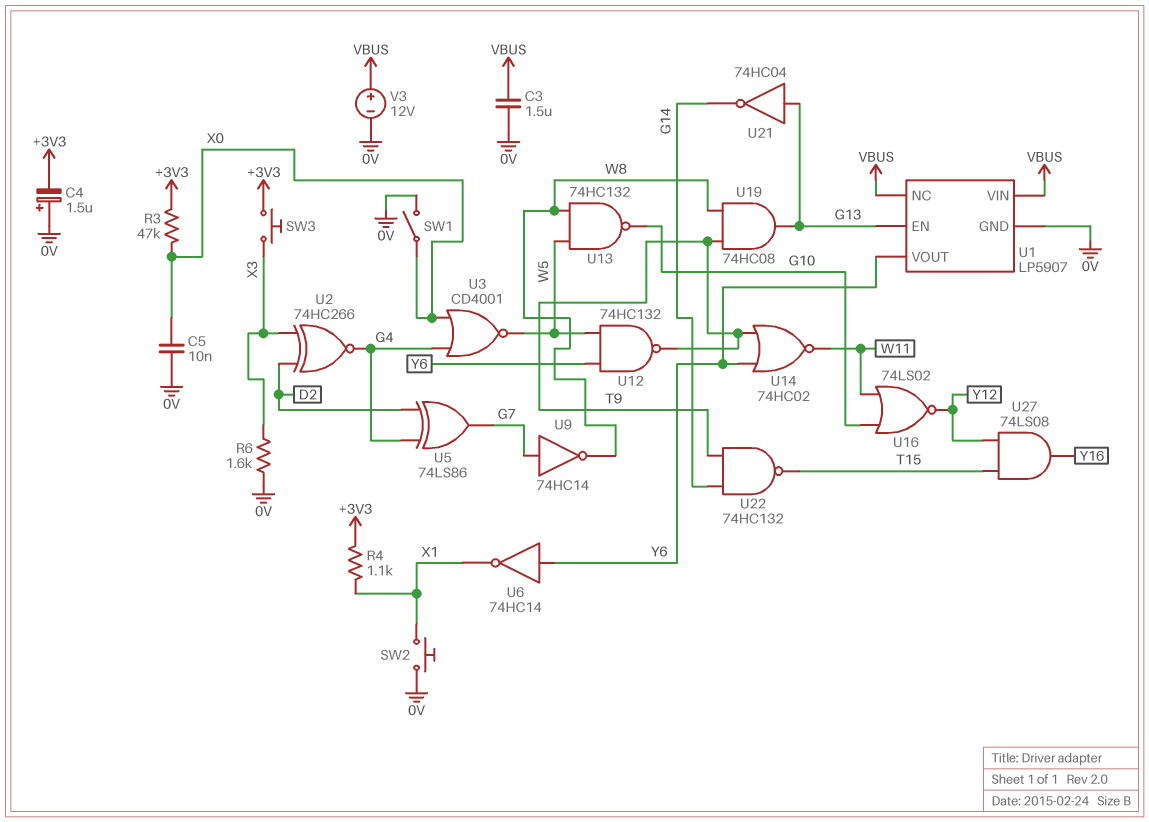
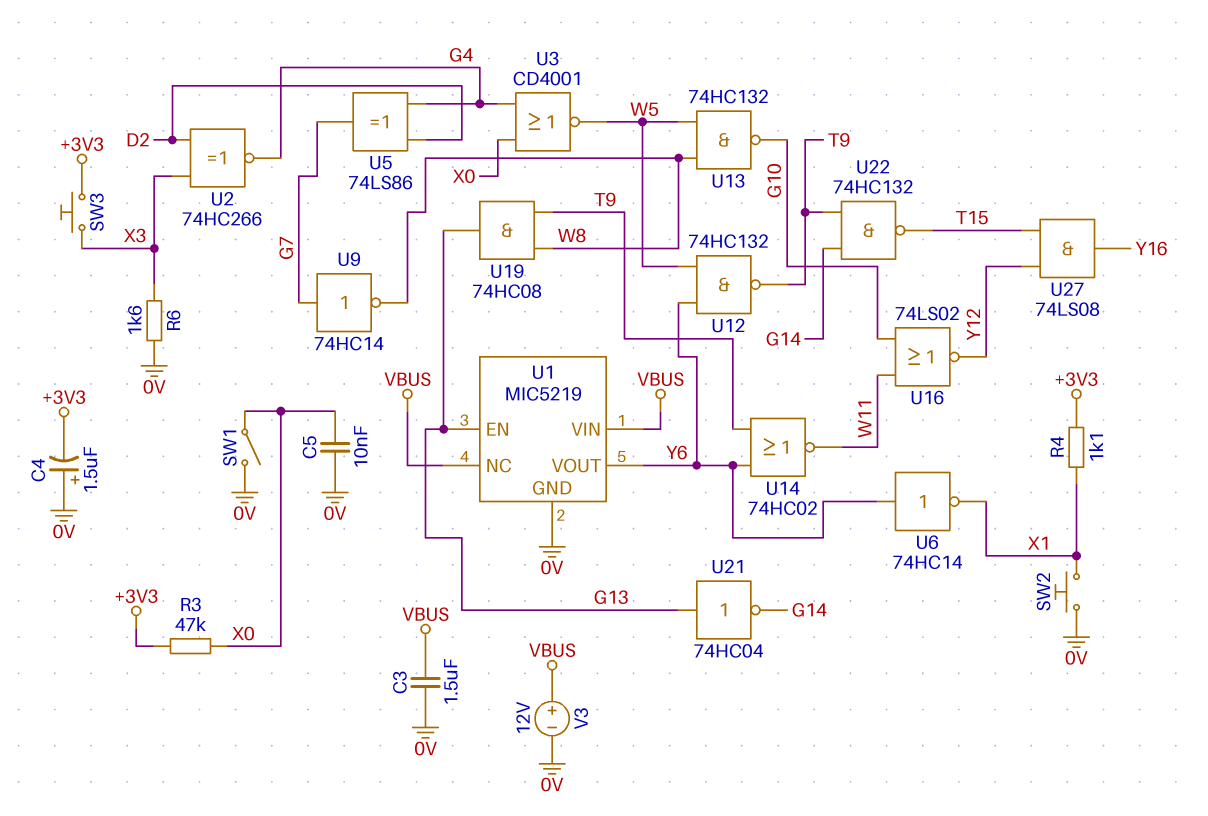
U1: LP5907 -> MIC5219

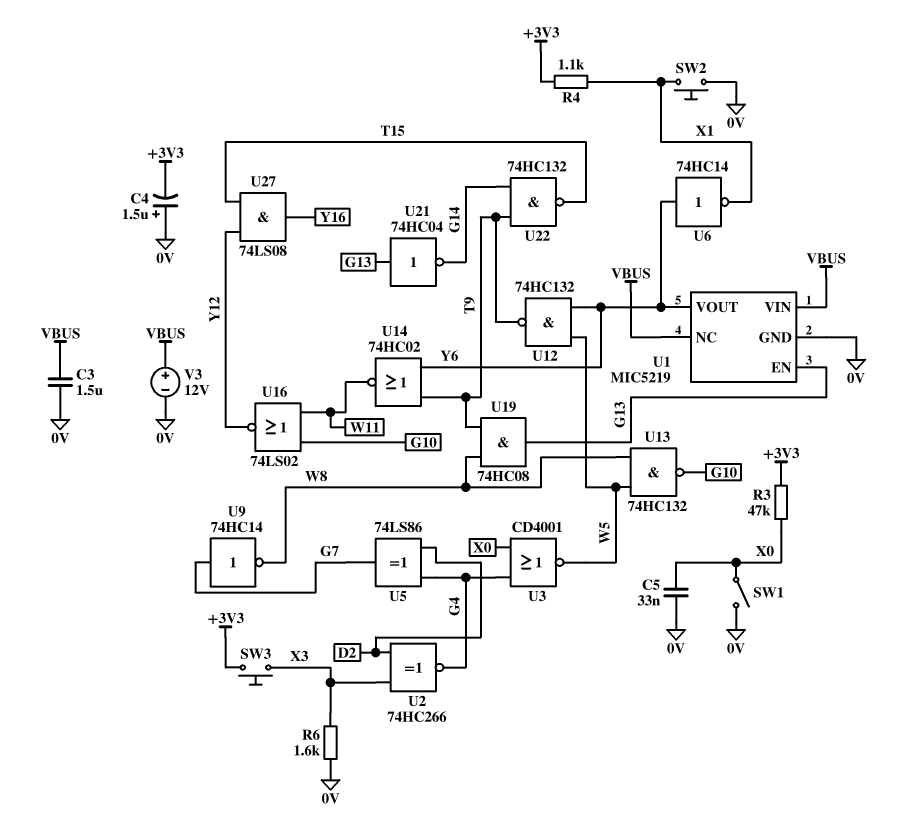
C5: 10nF (0V, X0) -> 33nF (0V, X0)

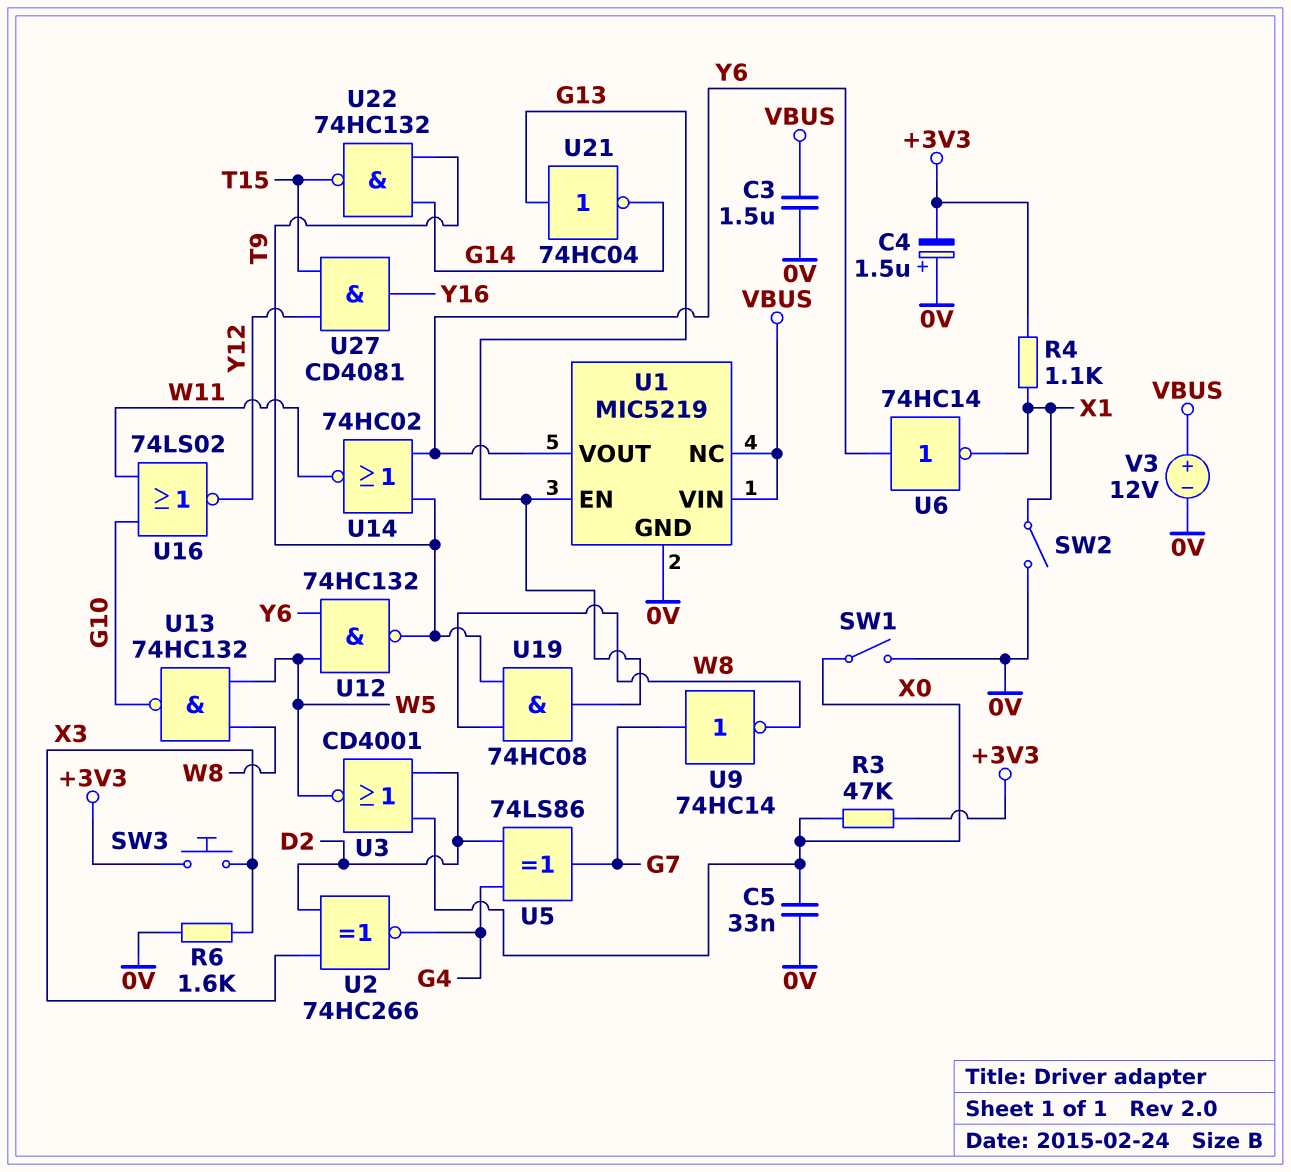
SW2: button (0V, X1) -> switch (0V, X1)
U3: NOR CD4001 (in G4, in X0, out W5) -> NOR CD4001 (in D2, in X0, out W5)
U27: AND 74LS08 (in T15, in Y12, out Y16) -> AND CD4081 (in T15, in Y12, out Y16)

